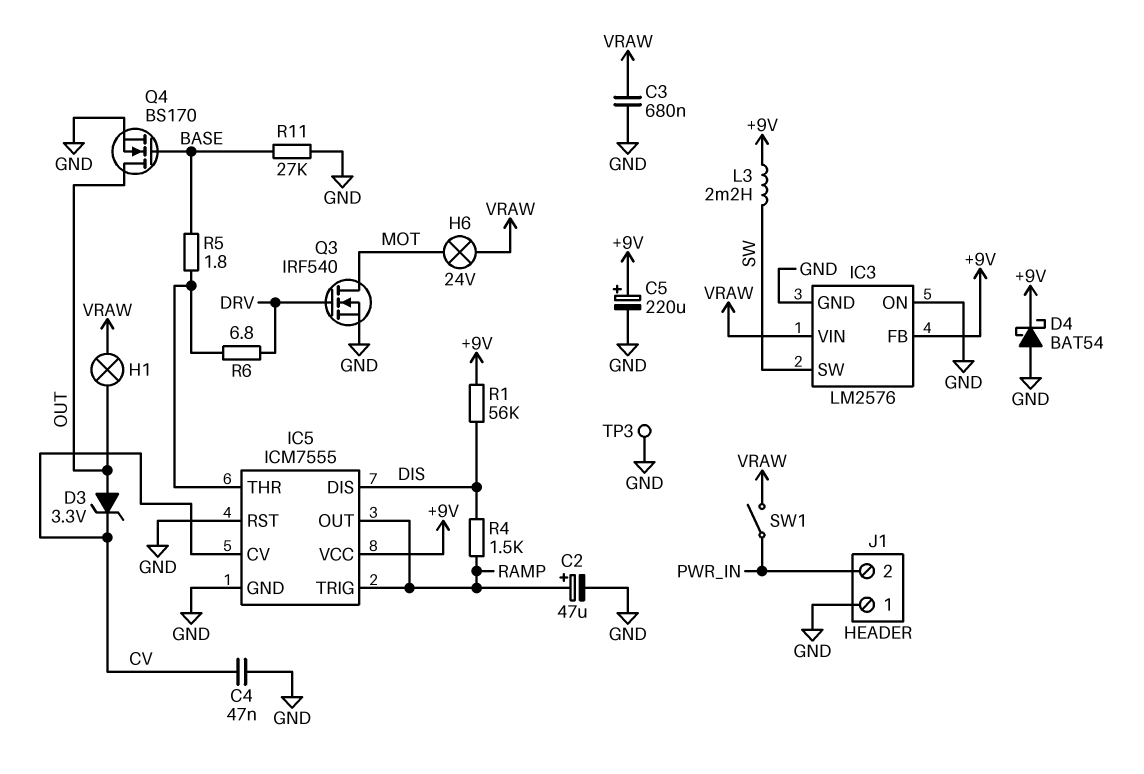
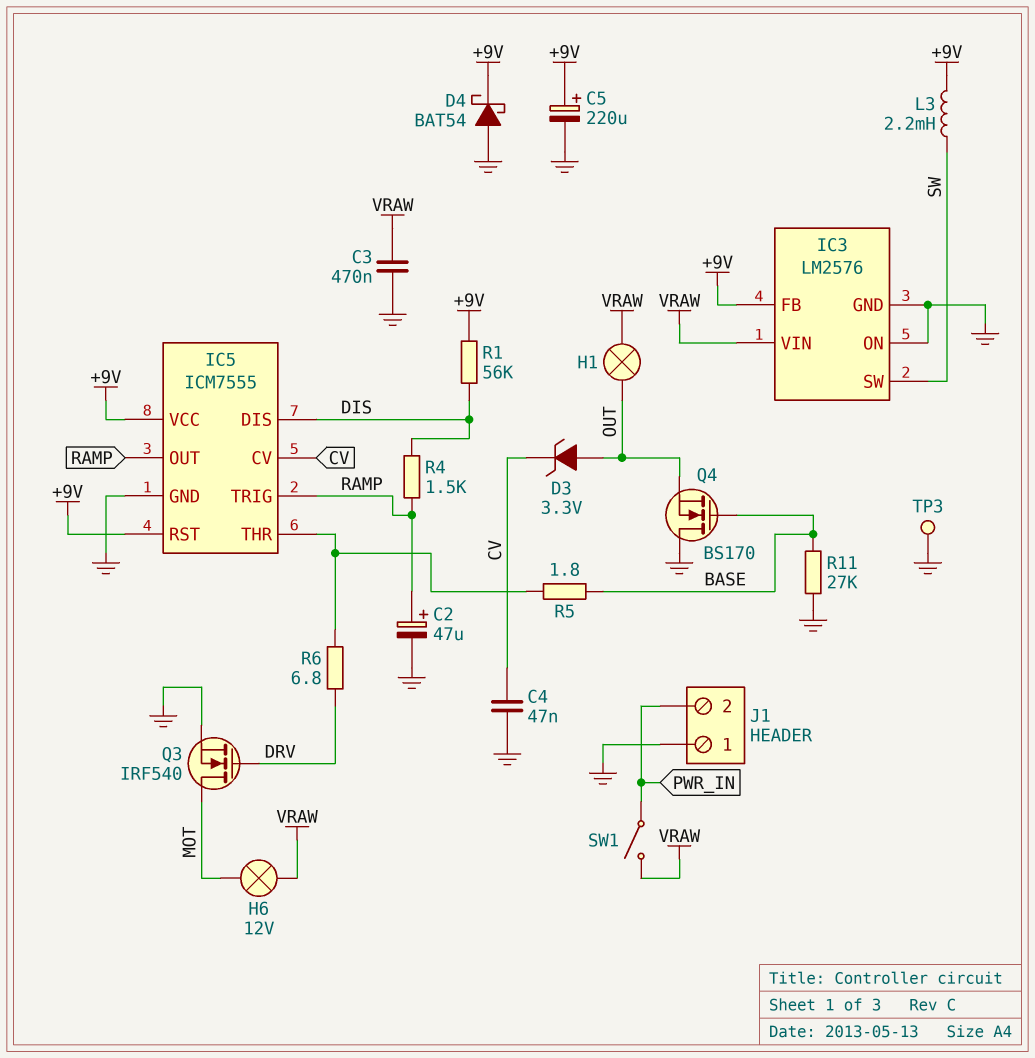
C3: 680nF (GND, VRAW) -> 470nF (GND, VRAW)
H6: lamp 24V (MOT, VRAW) -> lamp 12V (MOT, VRAW)
IC5 pin RST: GND -> +9V
Q4: NMOS BS170 (G BASE, D OUT, S GND) -> NMOS BS170 (G BASE, D GND, S OUT)

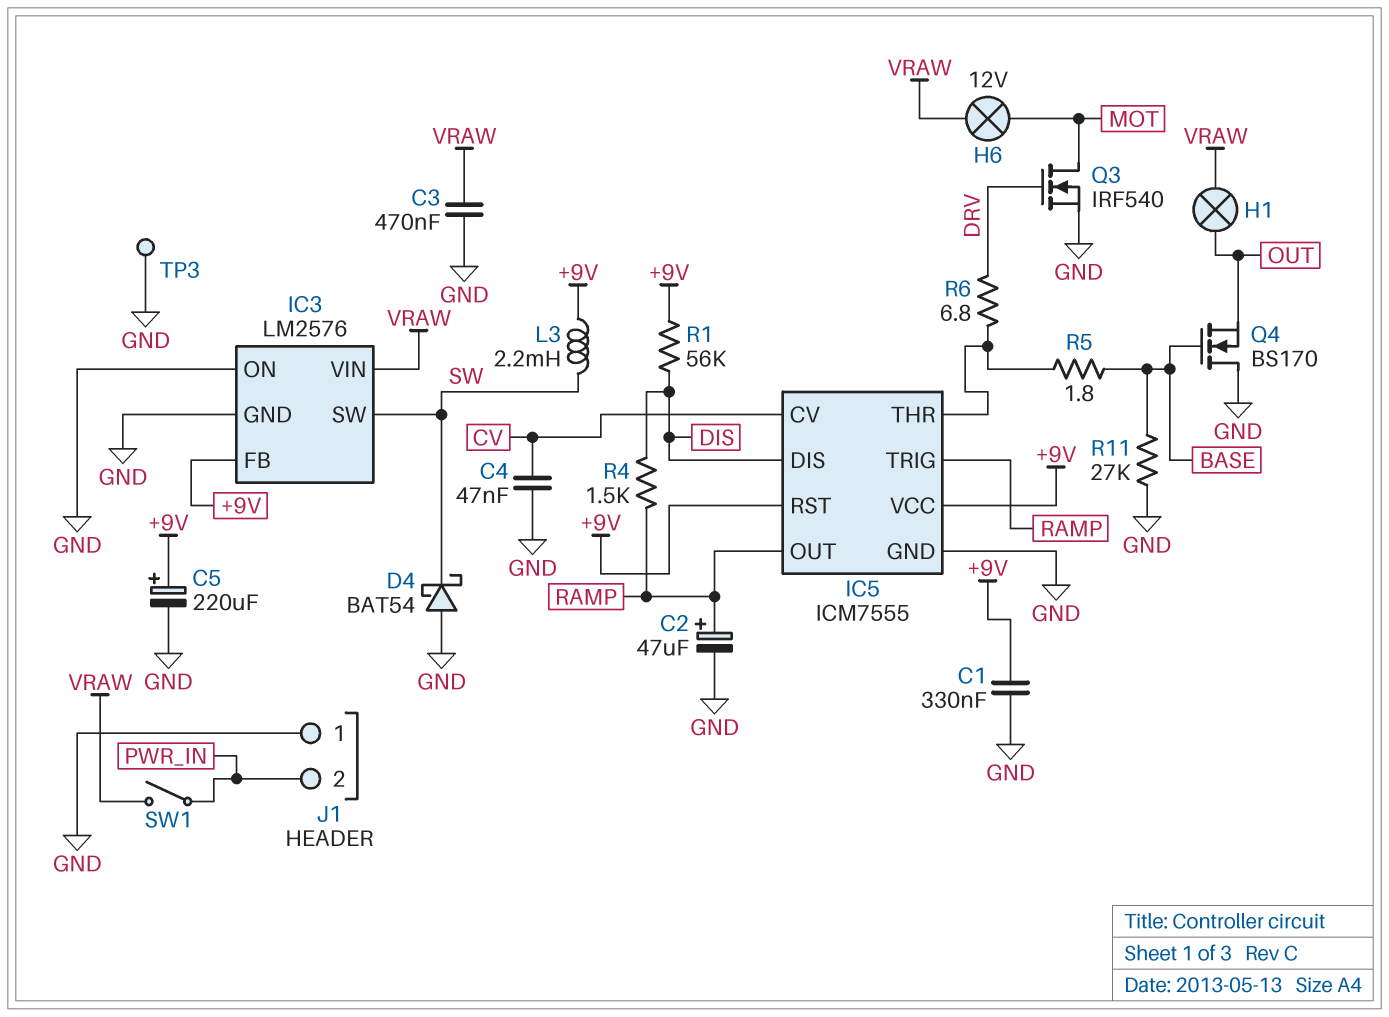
C1: none -> 330nF (+9V, GND)
D3: zener 3.3V (A OUT, K CV) -> none
D4: schottky BAT54 (A GND, K +9V) -> schottky BAT54 (A GND, K SW)

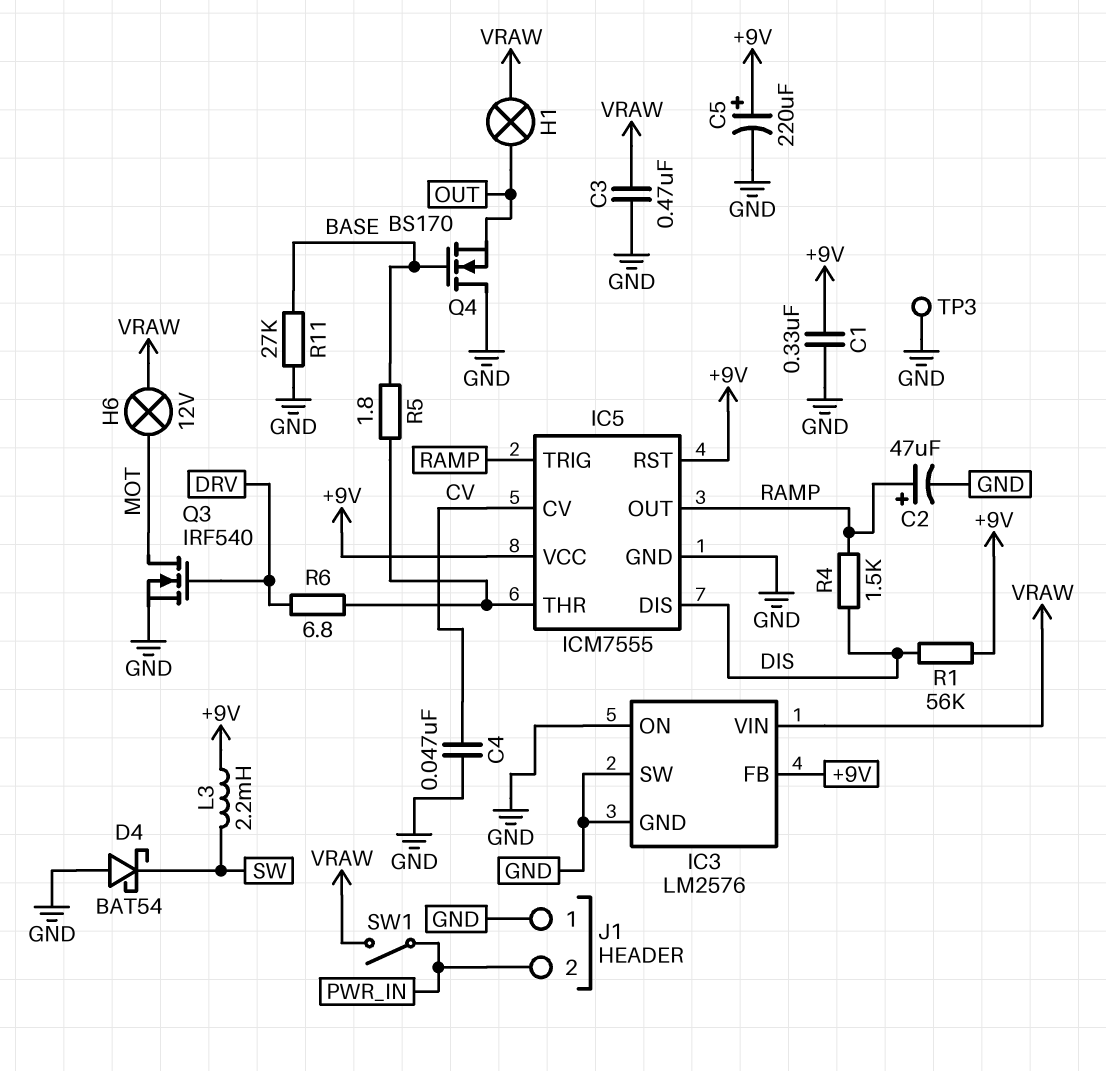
IC3 pin SW: SW -> GND

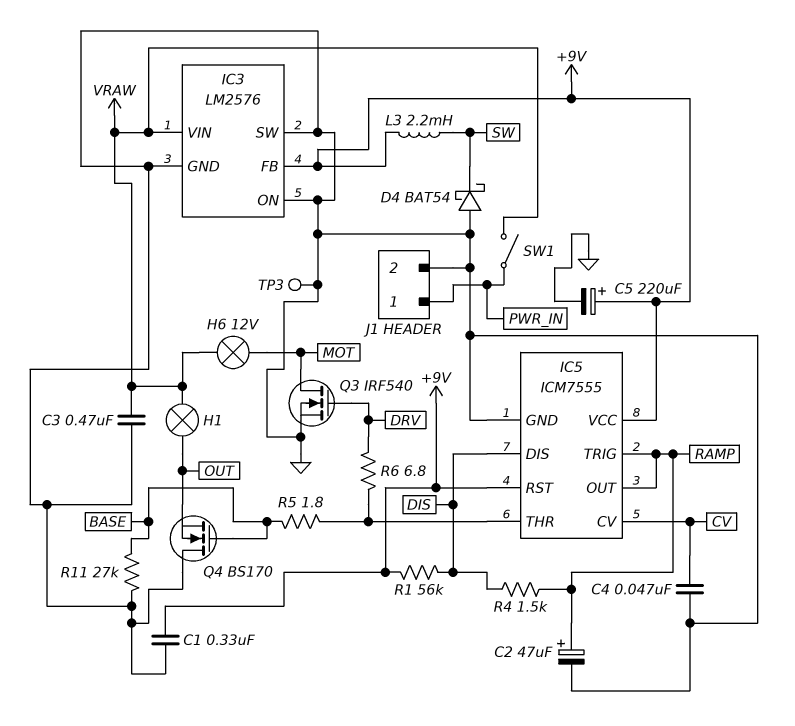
J1 pin 1: GND -> PWR_IN
J1 pin 2: PWR_IN -> GND

